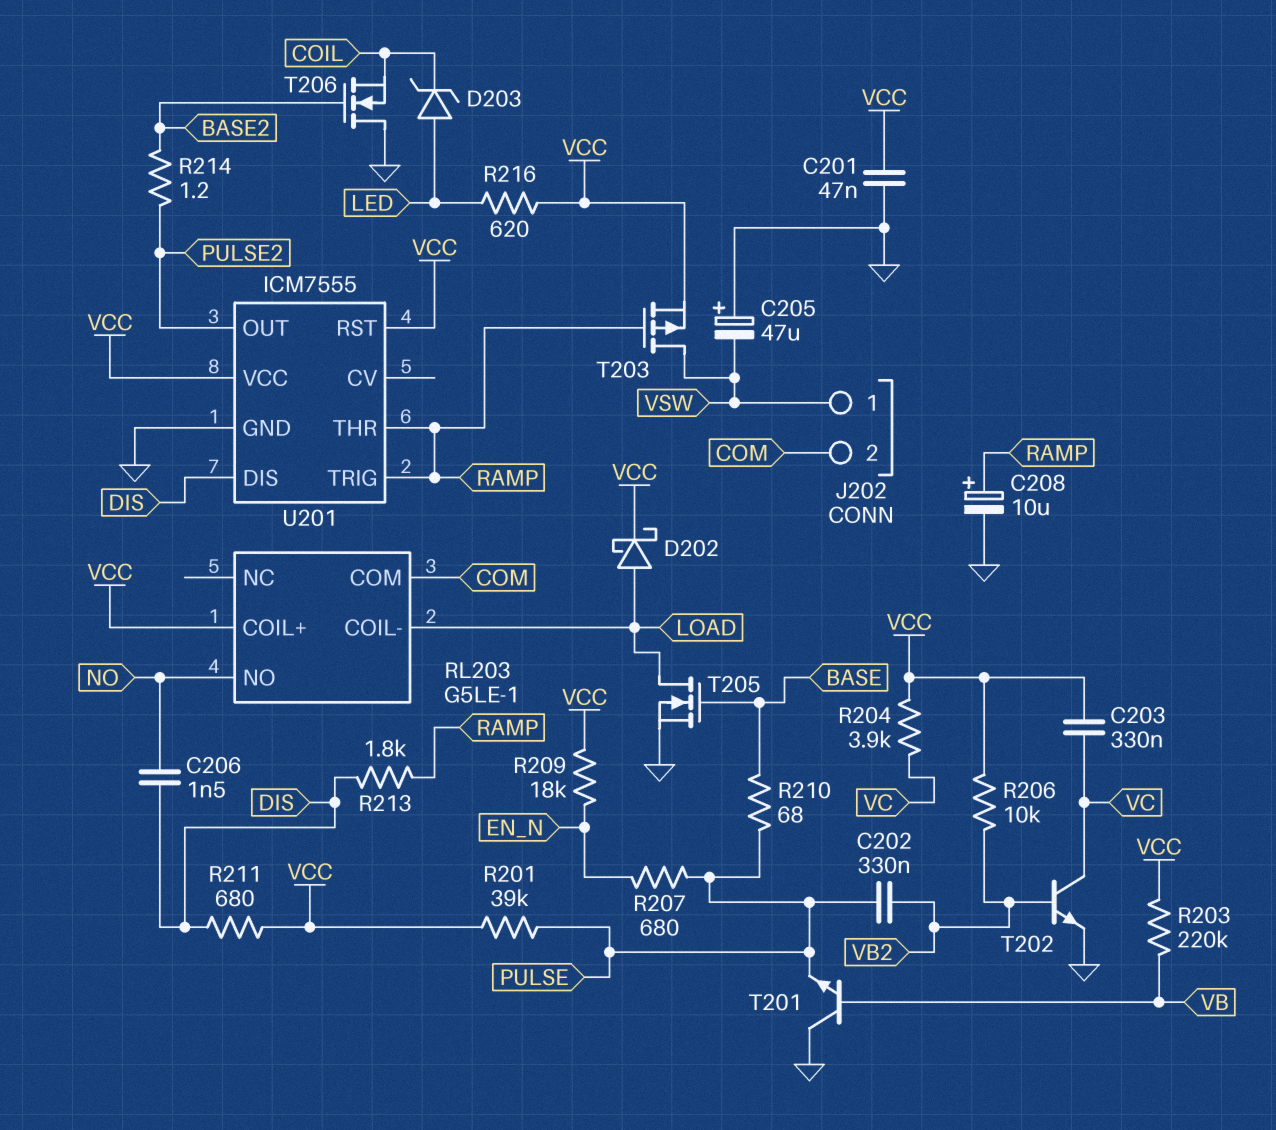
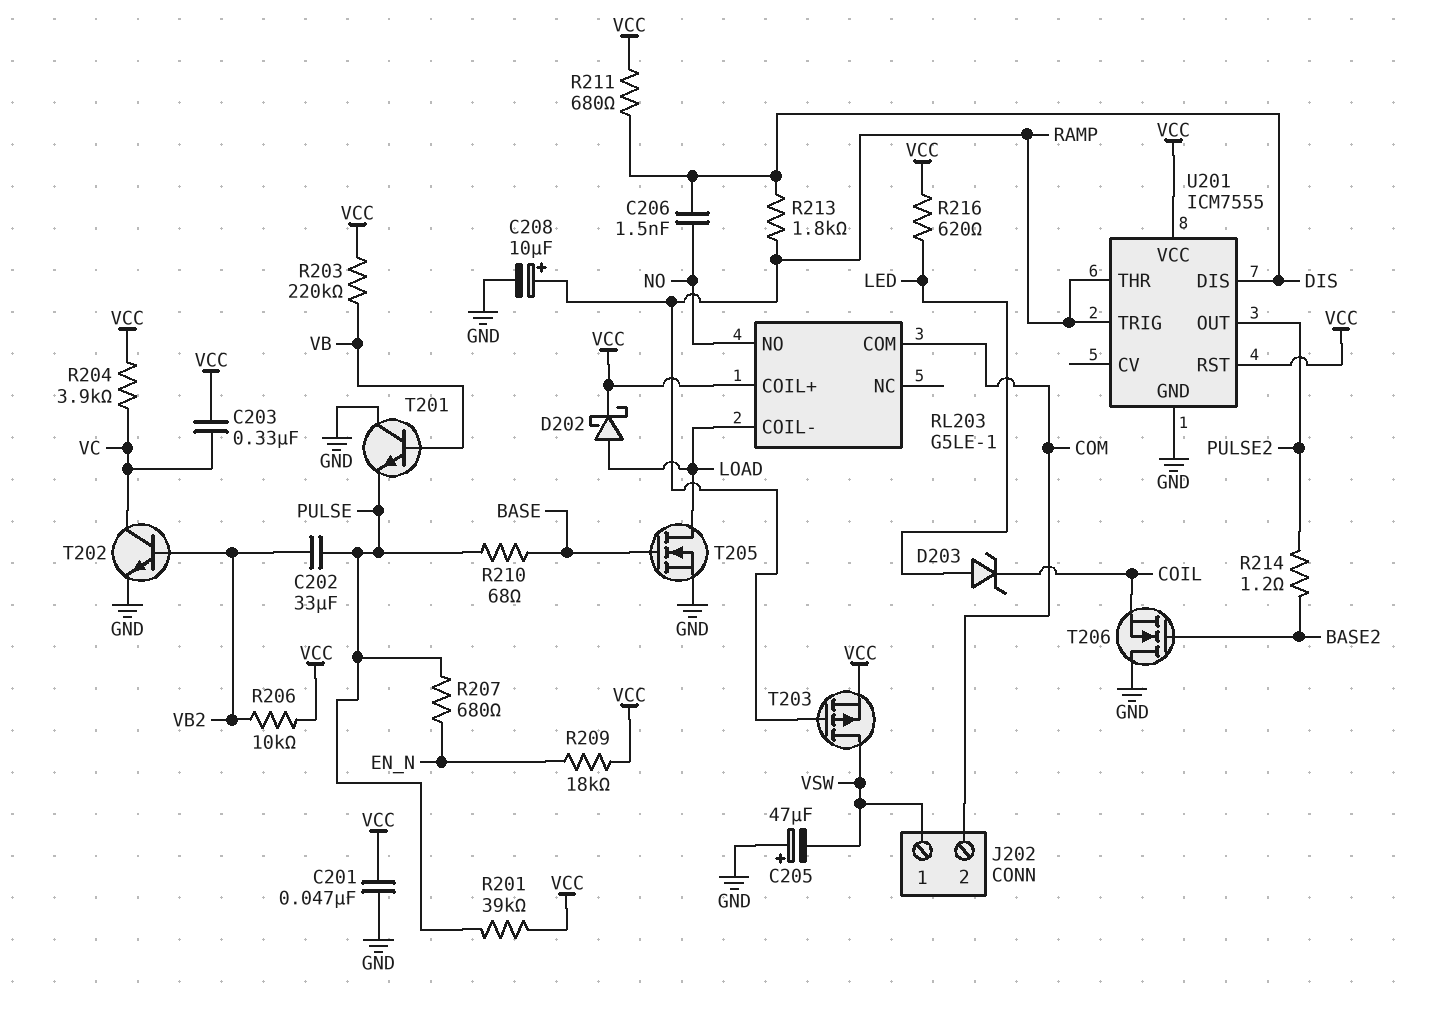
C202: 330nF (PULSE, VB2) -> 33uF (PULSE, VB2)

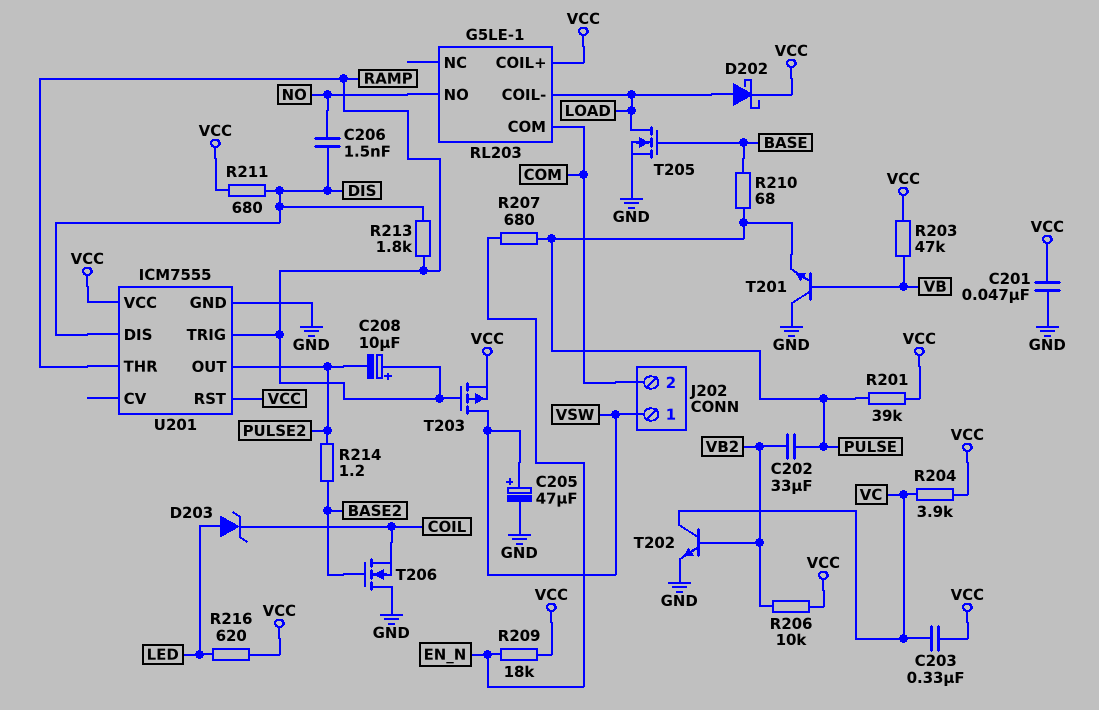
C205: 47uF (plus GND, minus VSW) -> 47uF (plus VSW, minus GND)
C208: 10uF (plus RAMP, minus GND) -> 10uF (plus RAMP, minus PULSE2)
R203: 220k (VB, VCC) -> 47k (VB, VCC)

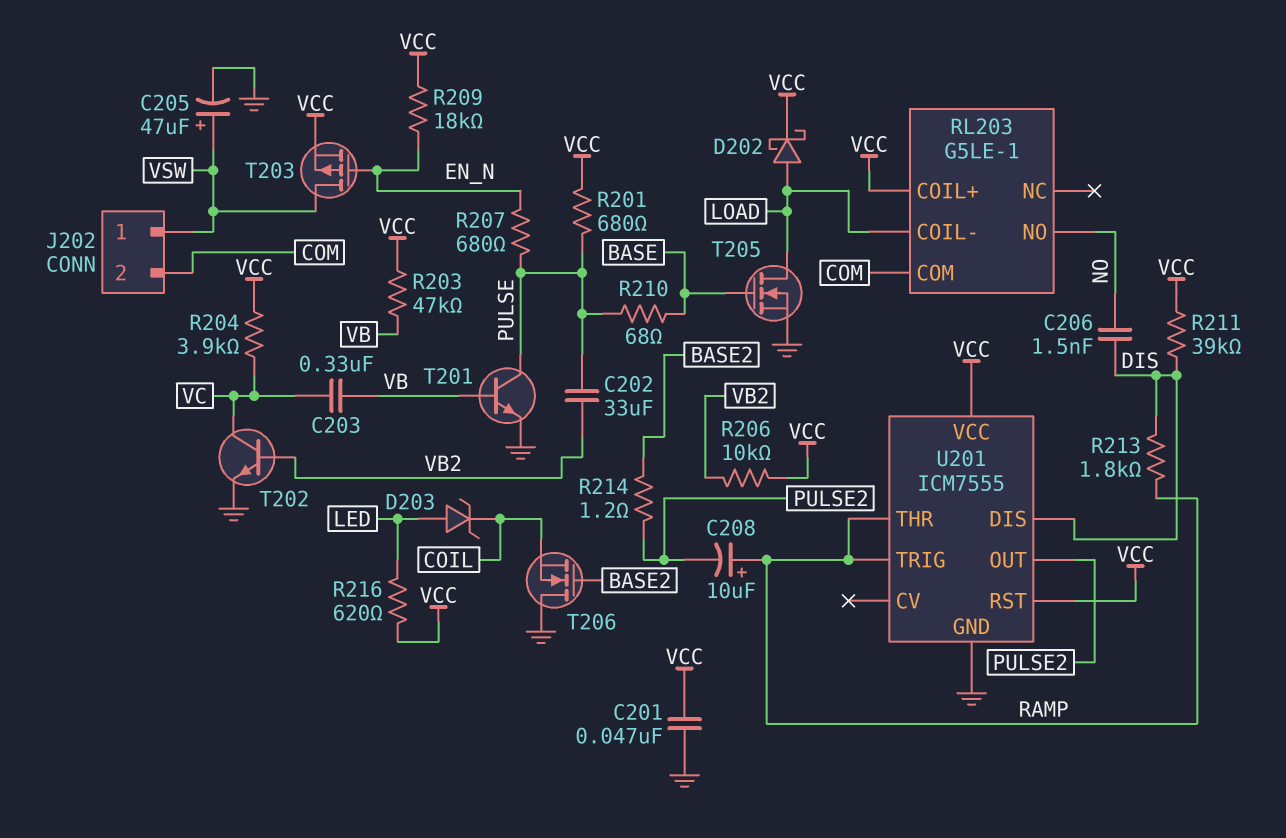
C203: 330nF (VC, VCC) -> 330nF (VB, VC)
R201: 39k (PULSE, VCC) -> 680 (PULSE, VCC)
R211: 680 (DIS, VCC) -> 39k (DIS, VCC)
T201: NPN (B VB, C GND, E PULSE) -> NPN (B VB, C PULSE, E GND)
T203: PMOS (G RAMP, D VSW, S VCC) -> PMOS (G EN_N, D VSW, S VCC)

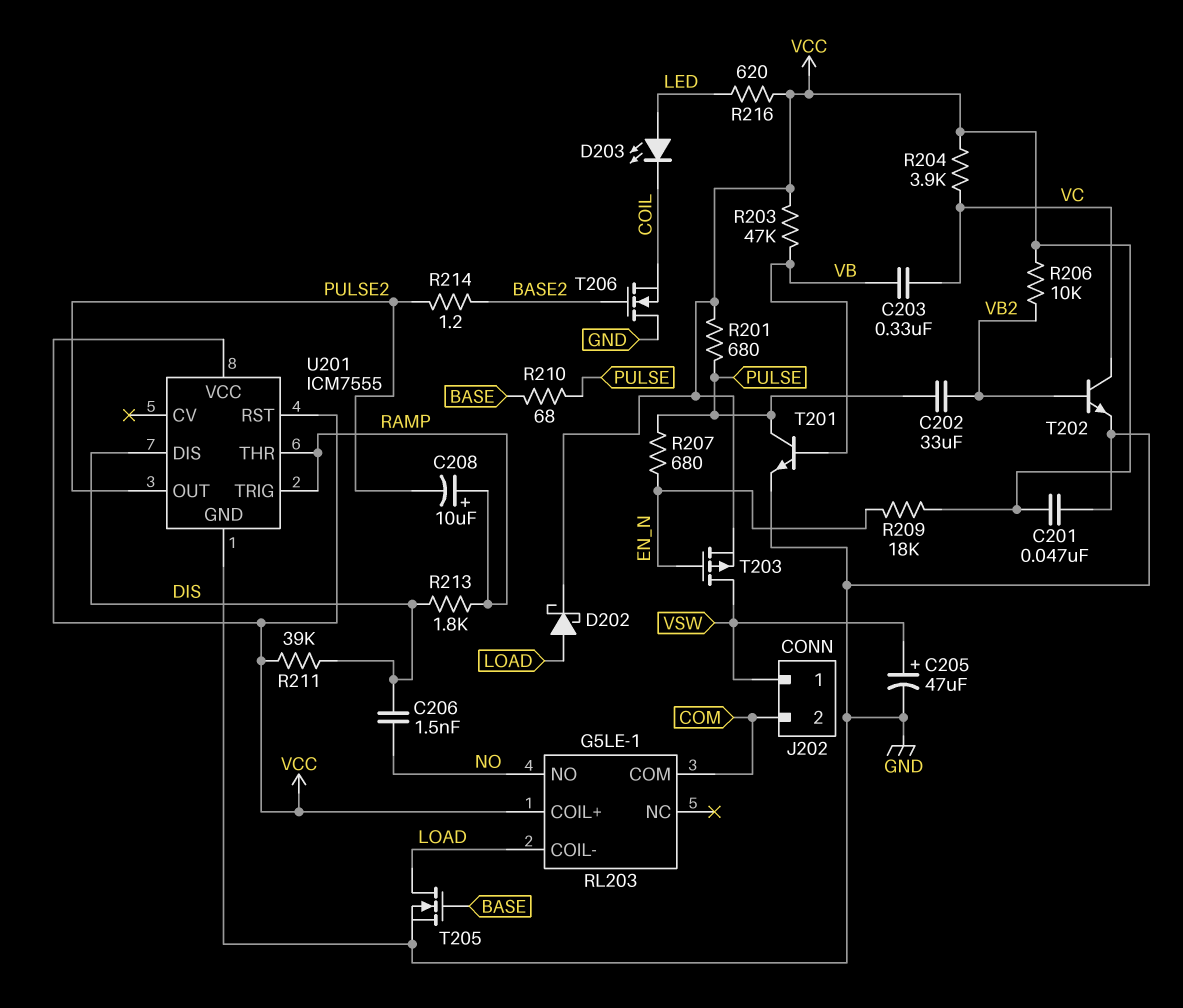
D203: zener (A LED, K COIL) -> LED (A LED, K COIL)

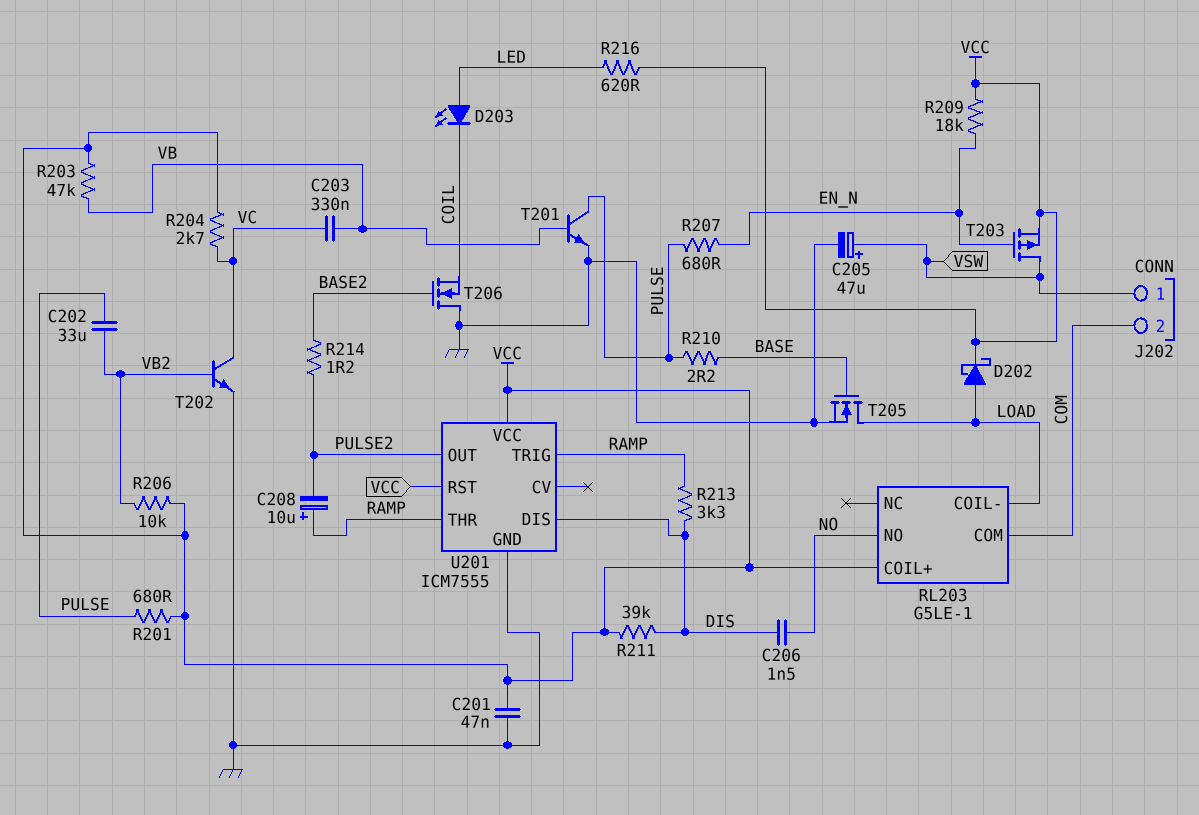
R204: 3.9k (VC, VCC) -> 2.7k (VC, VCC)
R210: 68 (BASE, PULSE) -> 2.2 (BASE, PULSE)
R213: 1.8k (DIS, RAMP) -> 3.3k (DIS, RAMP)

